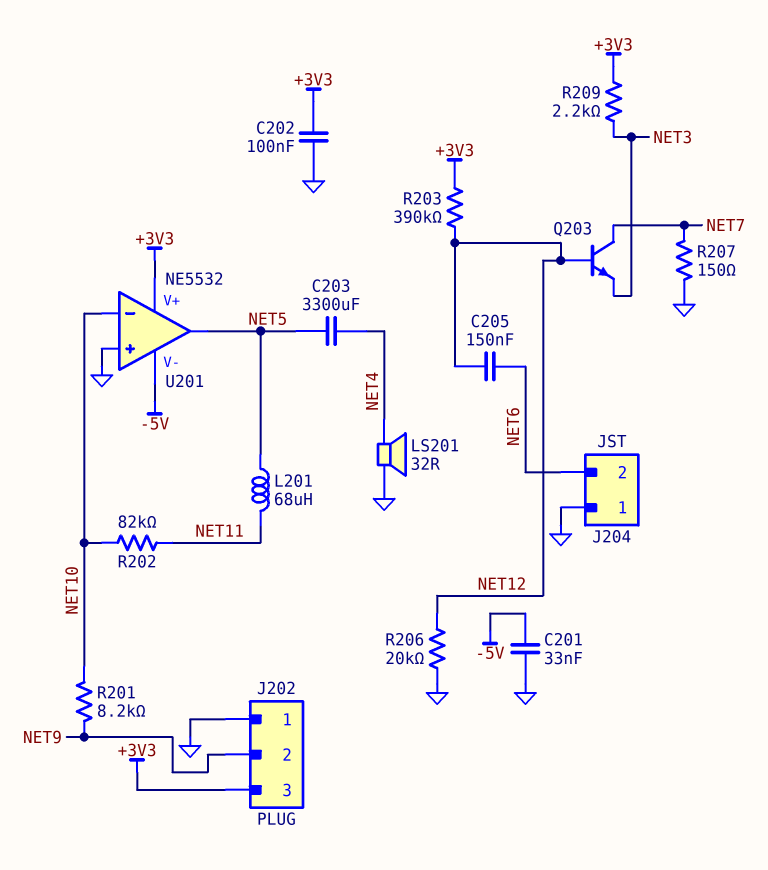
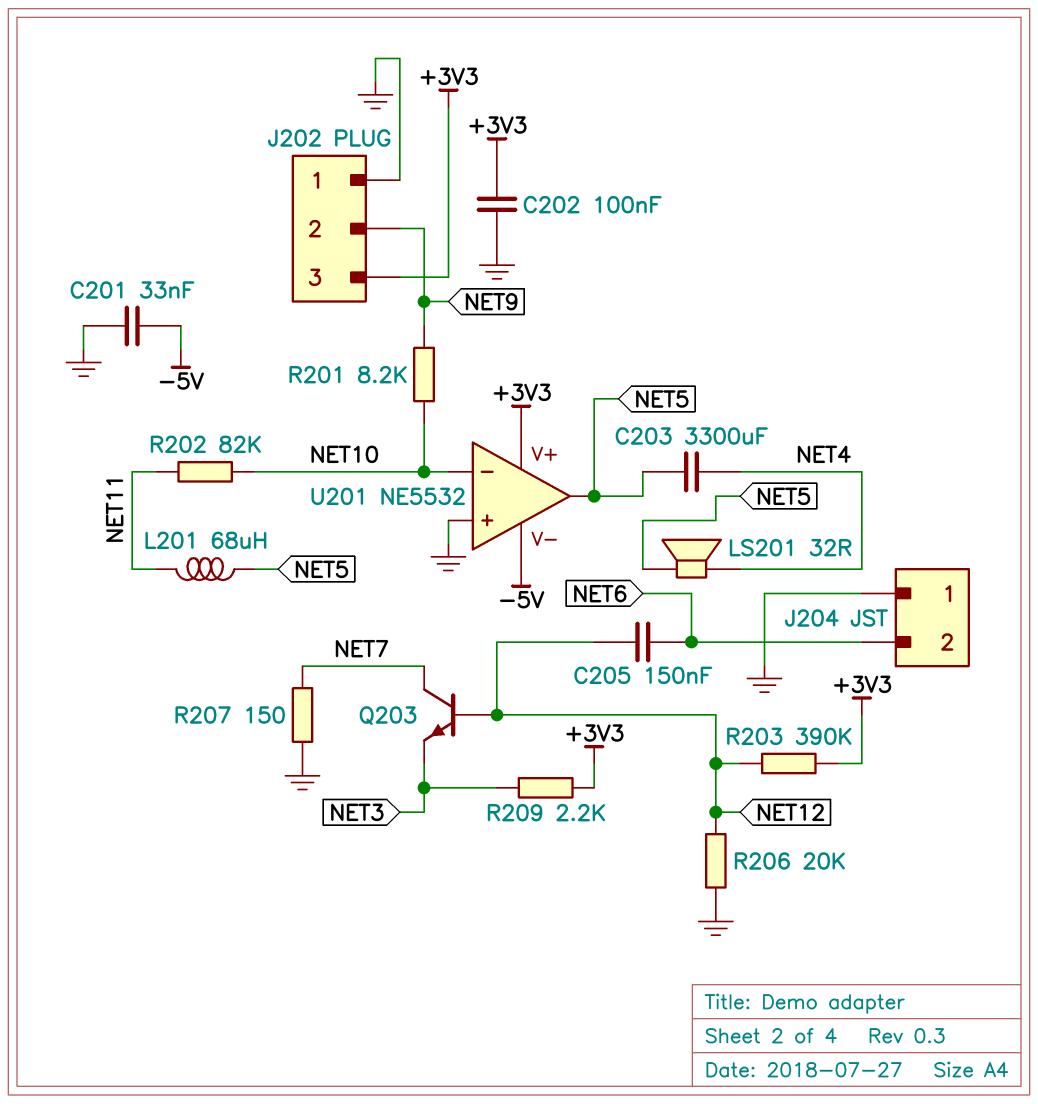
LS201: speaker 32R (GND, NET4) -> speaker 32R (NET4, NET5)

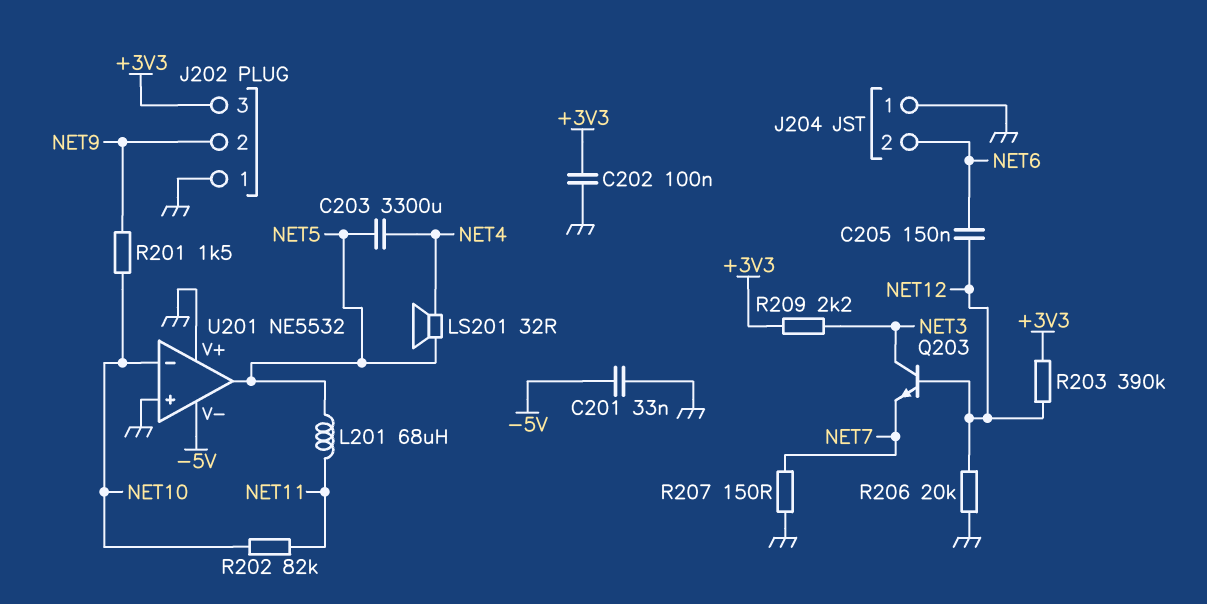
Q203: NPN (B NET12, C NET7, E NET3) -> NPN (B NET12, C NET3, E NET7)
R201: 8.2k (NET9, NET10) -> 1.5k (NET9, NET10)
U201 pin V+: +3V3 -> GND

